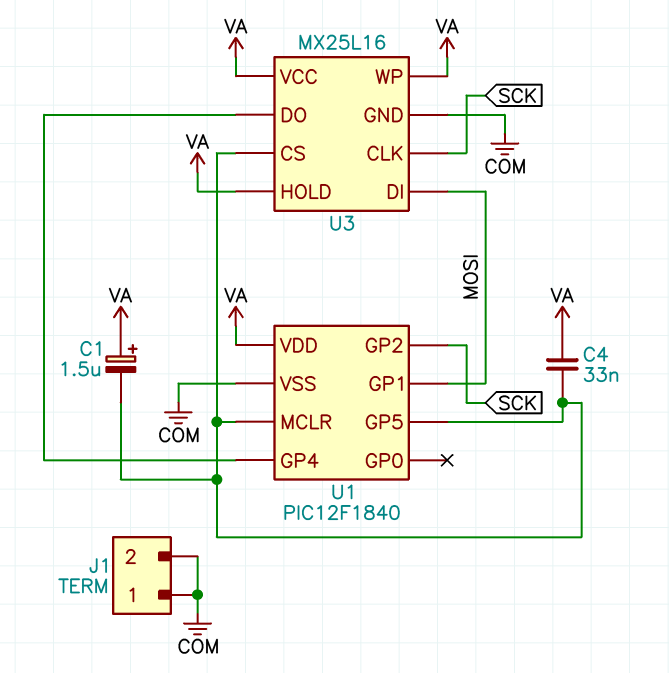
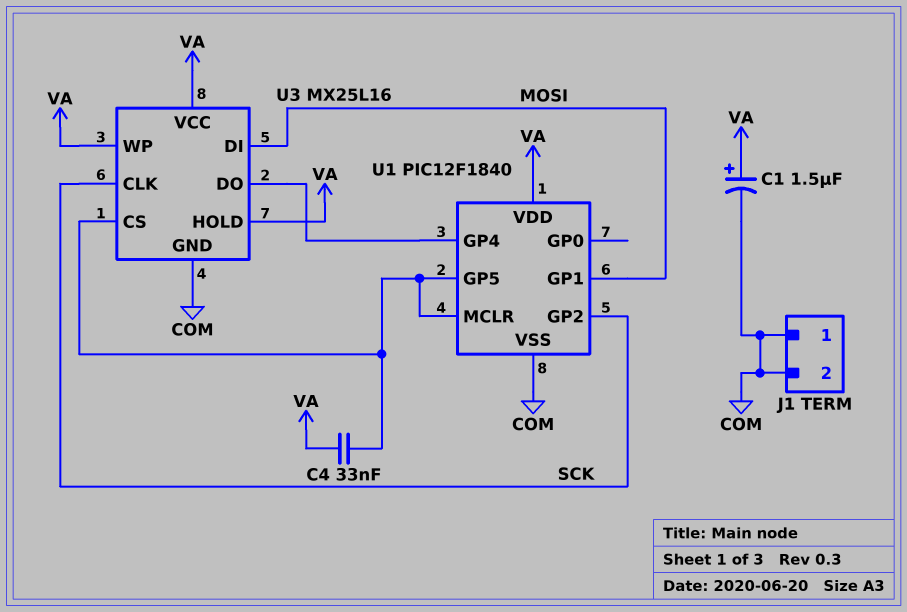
C1: 1.5uF (plus VA, minus U1/GP5) -> 1.5uF (plus VA, minus COM)

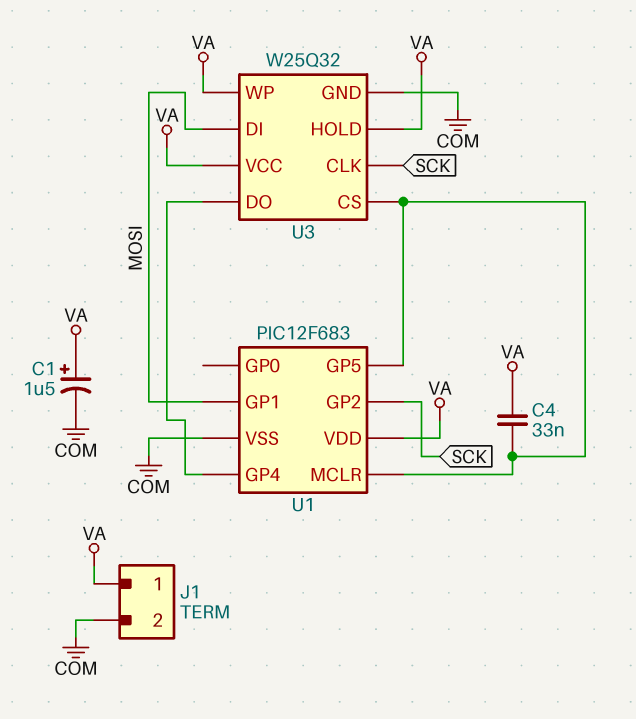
J1 pin 1: COM -> VA
U1: PIC12F1840 -> PIC12F683
U3: MX25L16 -> W25Q32

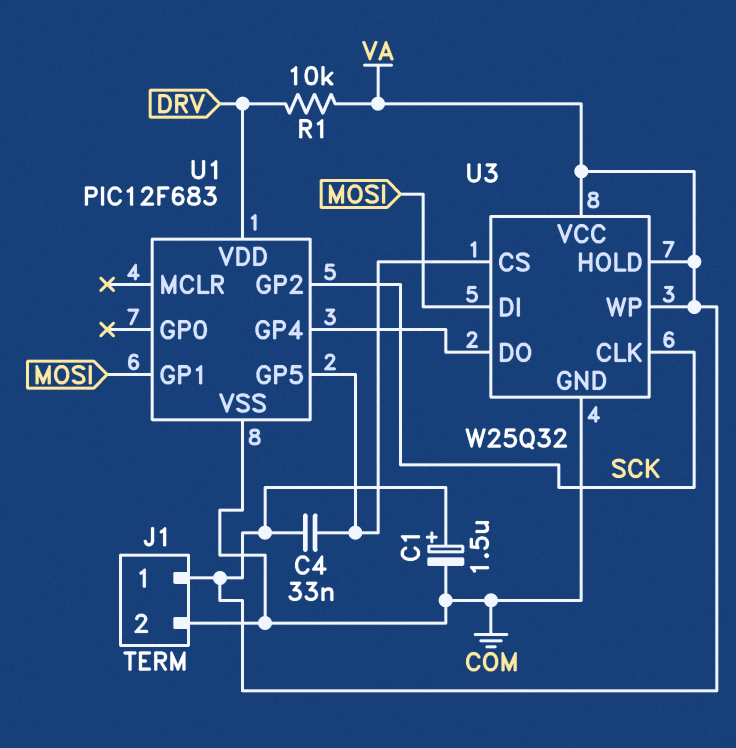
R1: none -> 10k (DRV, VA)
U1 pin MCLR: U1/GP5 -> none
U1 pin VDD: VA -> DRV

